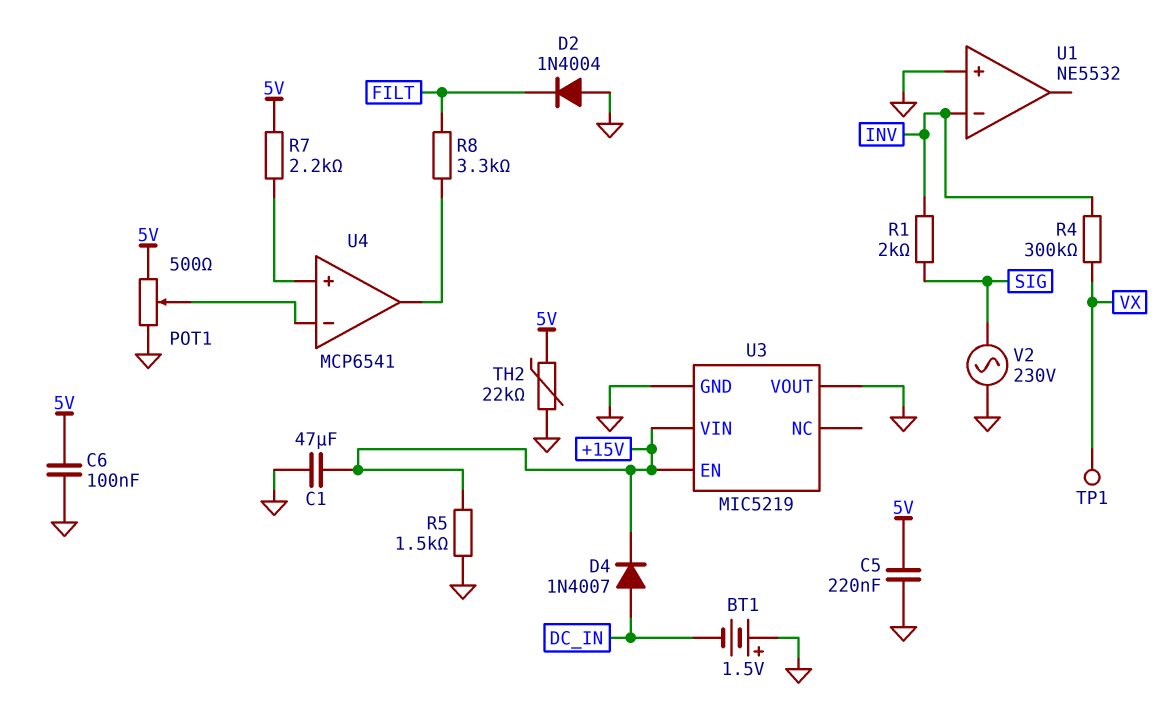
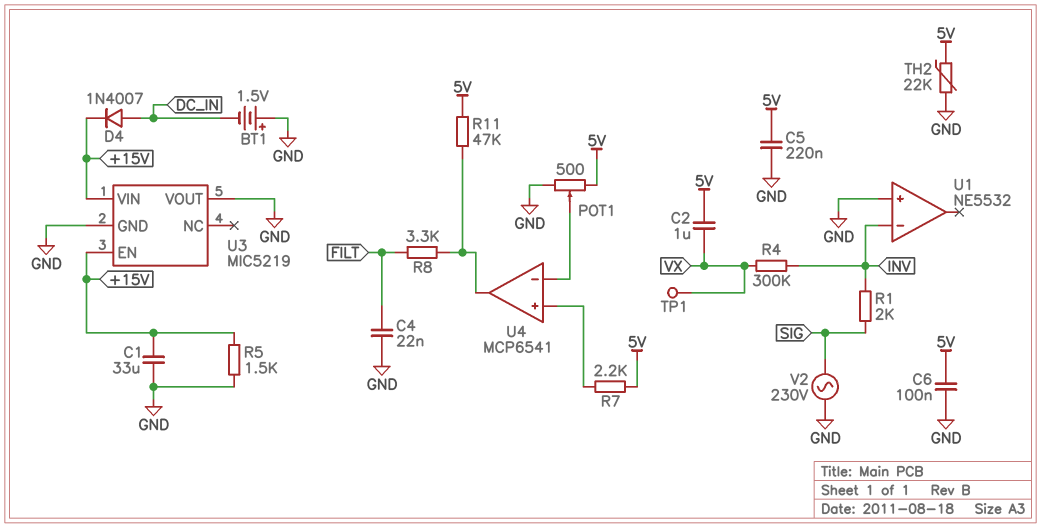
C1: 47uF (+15V, GND) -> 33uF (+15V, GND)
C2: none -> 1uF (5V, VX)
C4: none -> 22nF (FILT, GND)
D2: diode 1N4004 (A GND, K FILT) -> none
R11: none -> 47k (5V, U4/out)

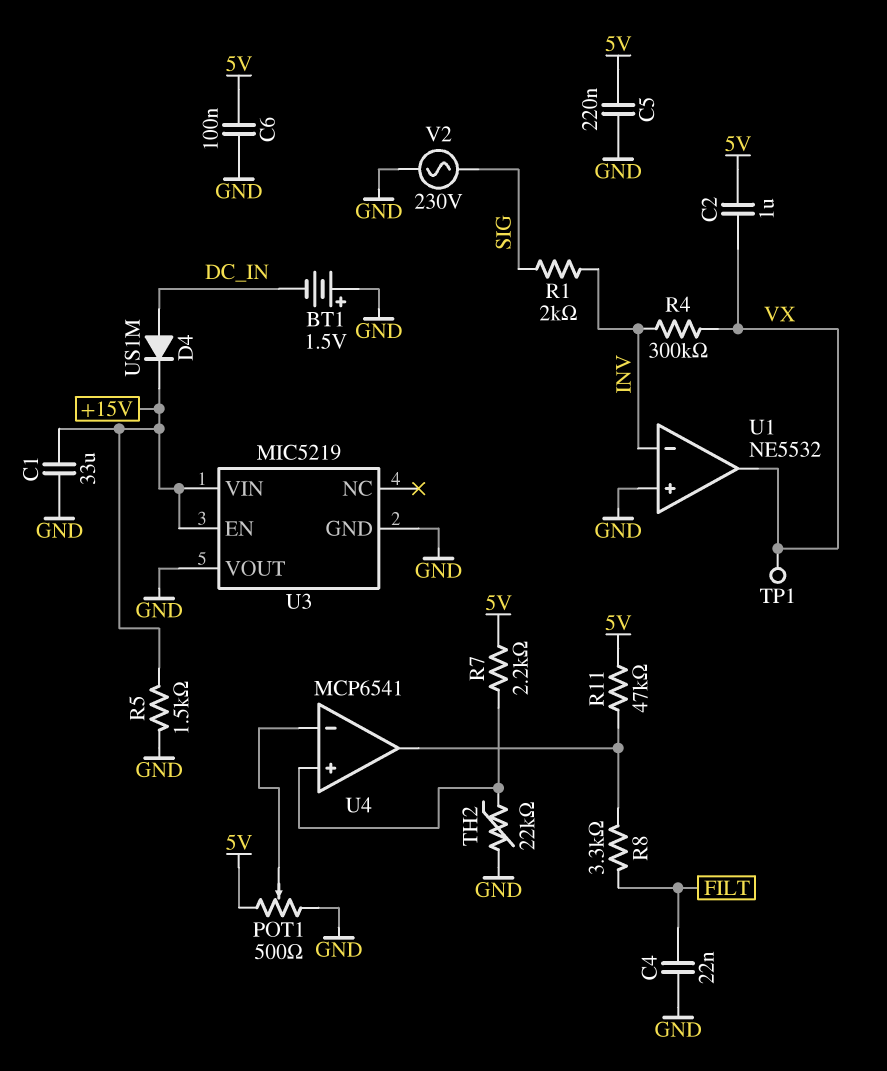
D4: diode 1N4007 (A DC_IN, K +15V) -> diode US1M (A DC_IN, K +15V)
TH2: 22k (5V, GND) -> 22k (GND, U4/in+)
U1 pin out: none -> VX

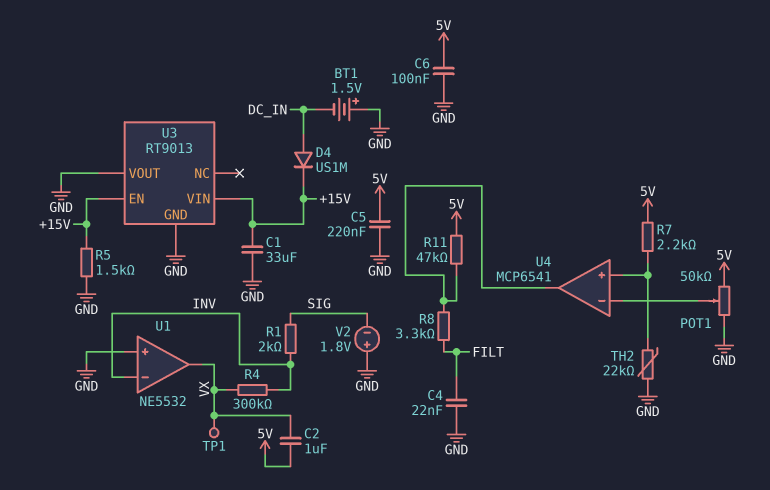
POT1: 500 (5V, GND, wiper U4/in-) -> 50k (5V, GND, wiper U4/in-)
U3: MIC5219 -> RT9013
V2: AC 230V (GND, SIG) -> 1.8V (plus GND, minus SIG)

